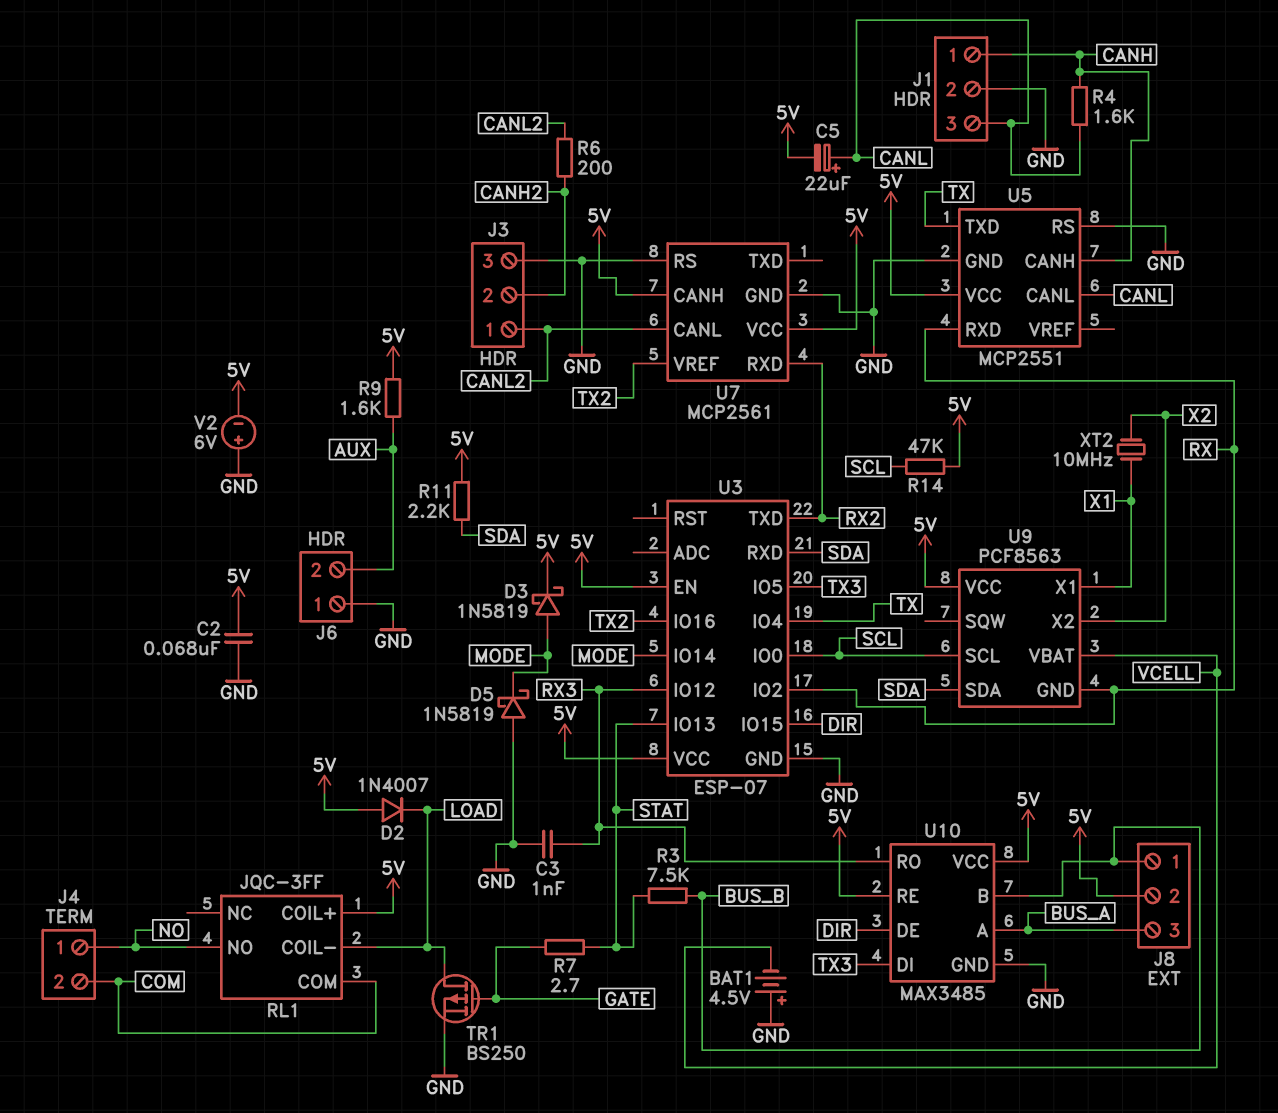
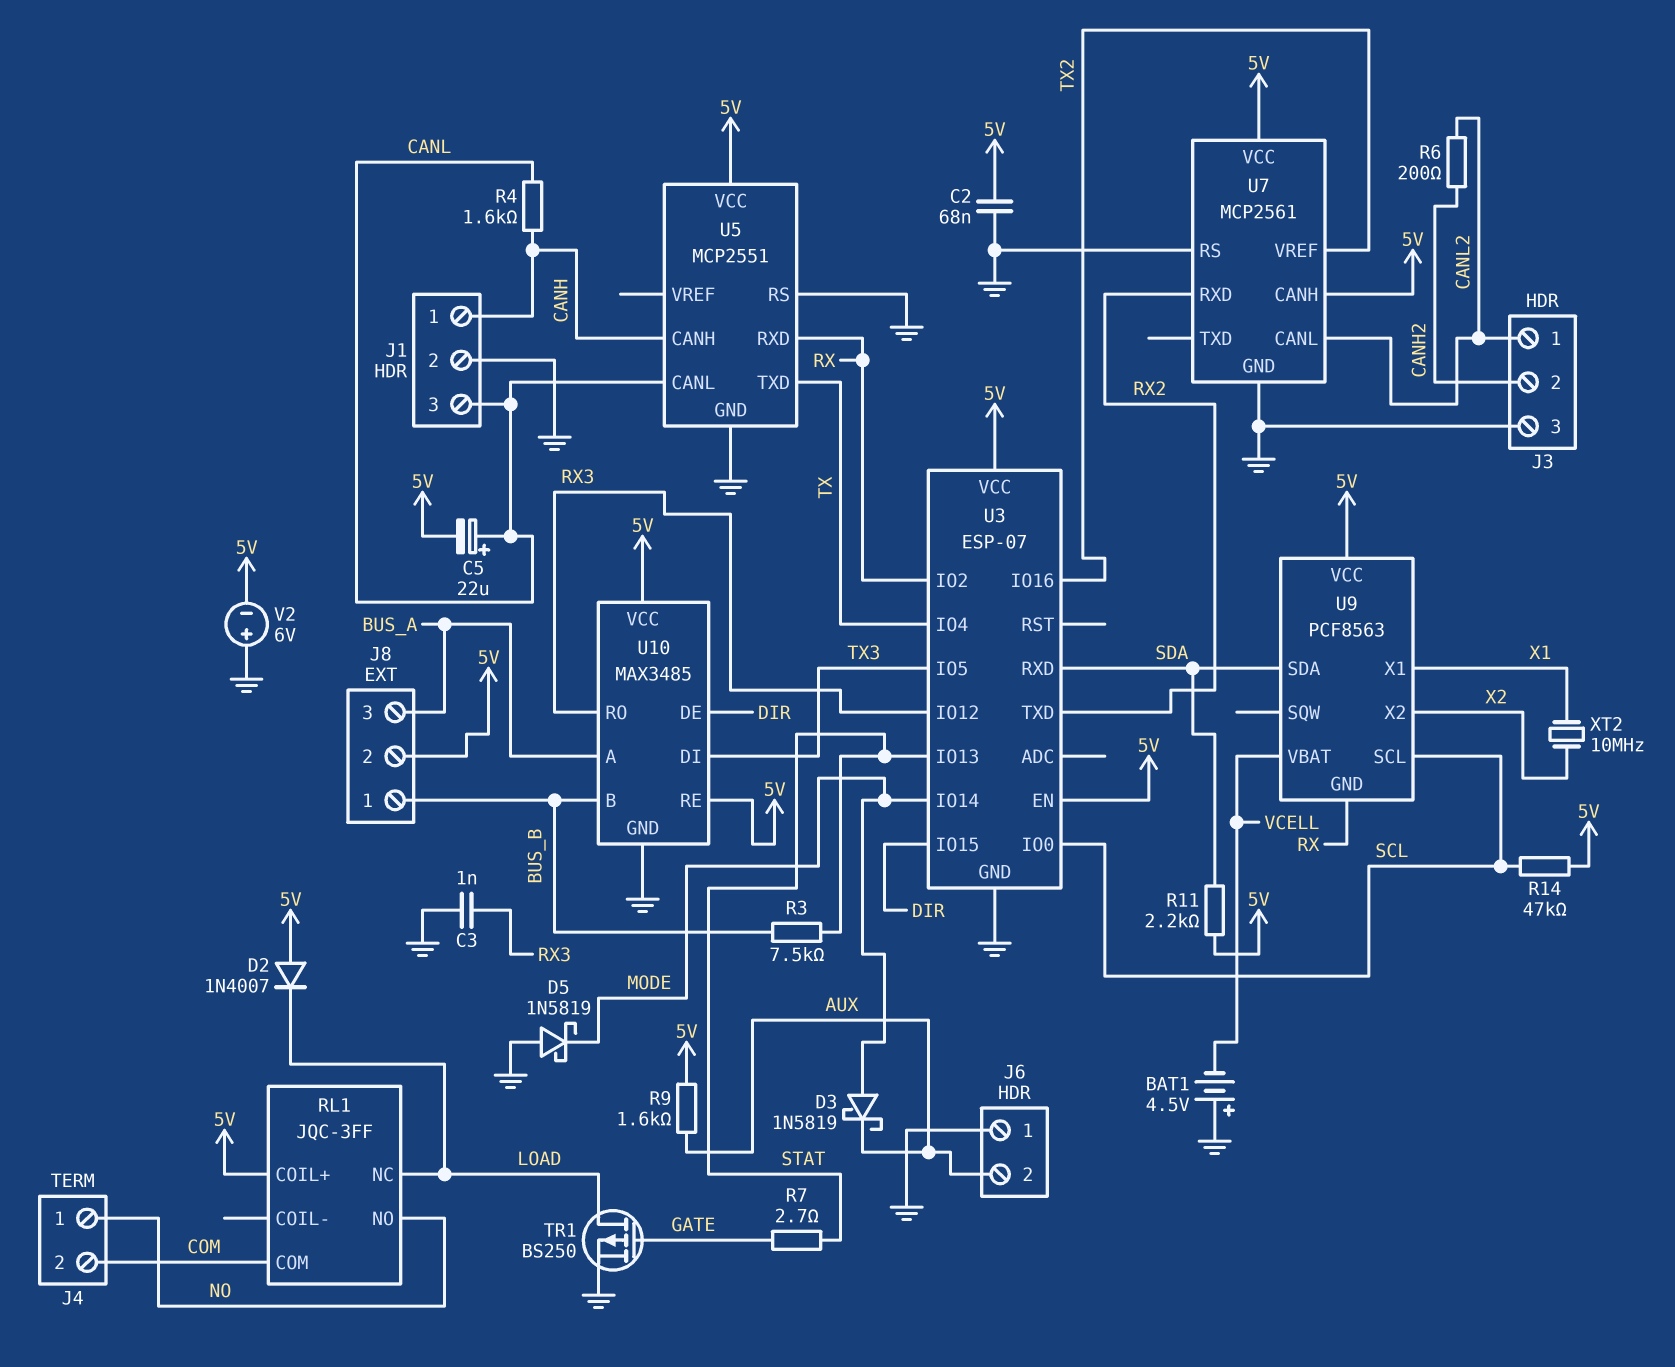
D3: schottky 1N5819 (A MODE, K 5V) -> schottky 1N5819 (A MODE, K AUX)
RL1 pin COIL-: LOAD -> none
RL1 pin NC: none -> LOAD

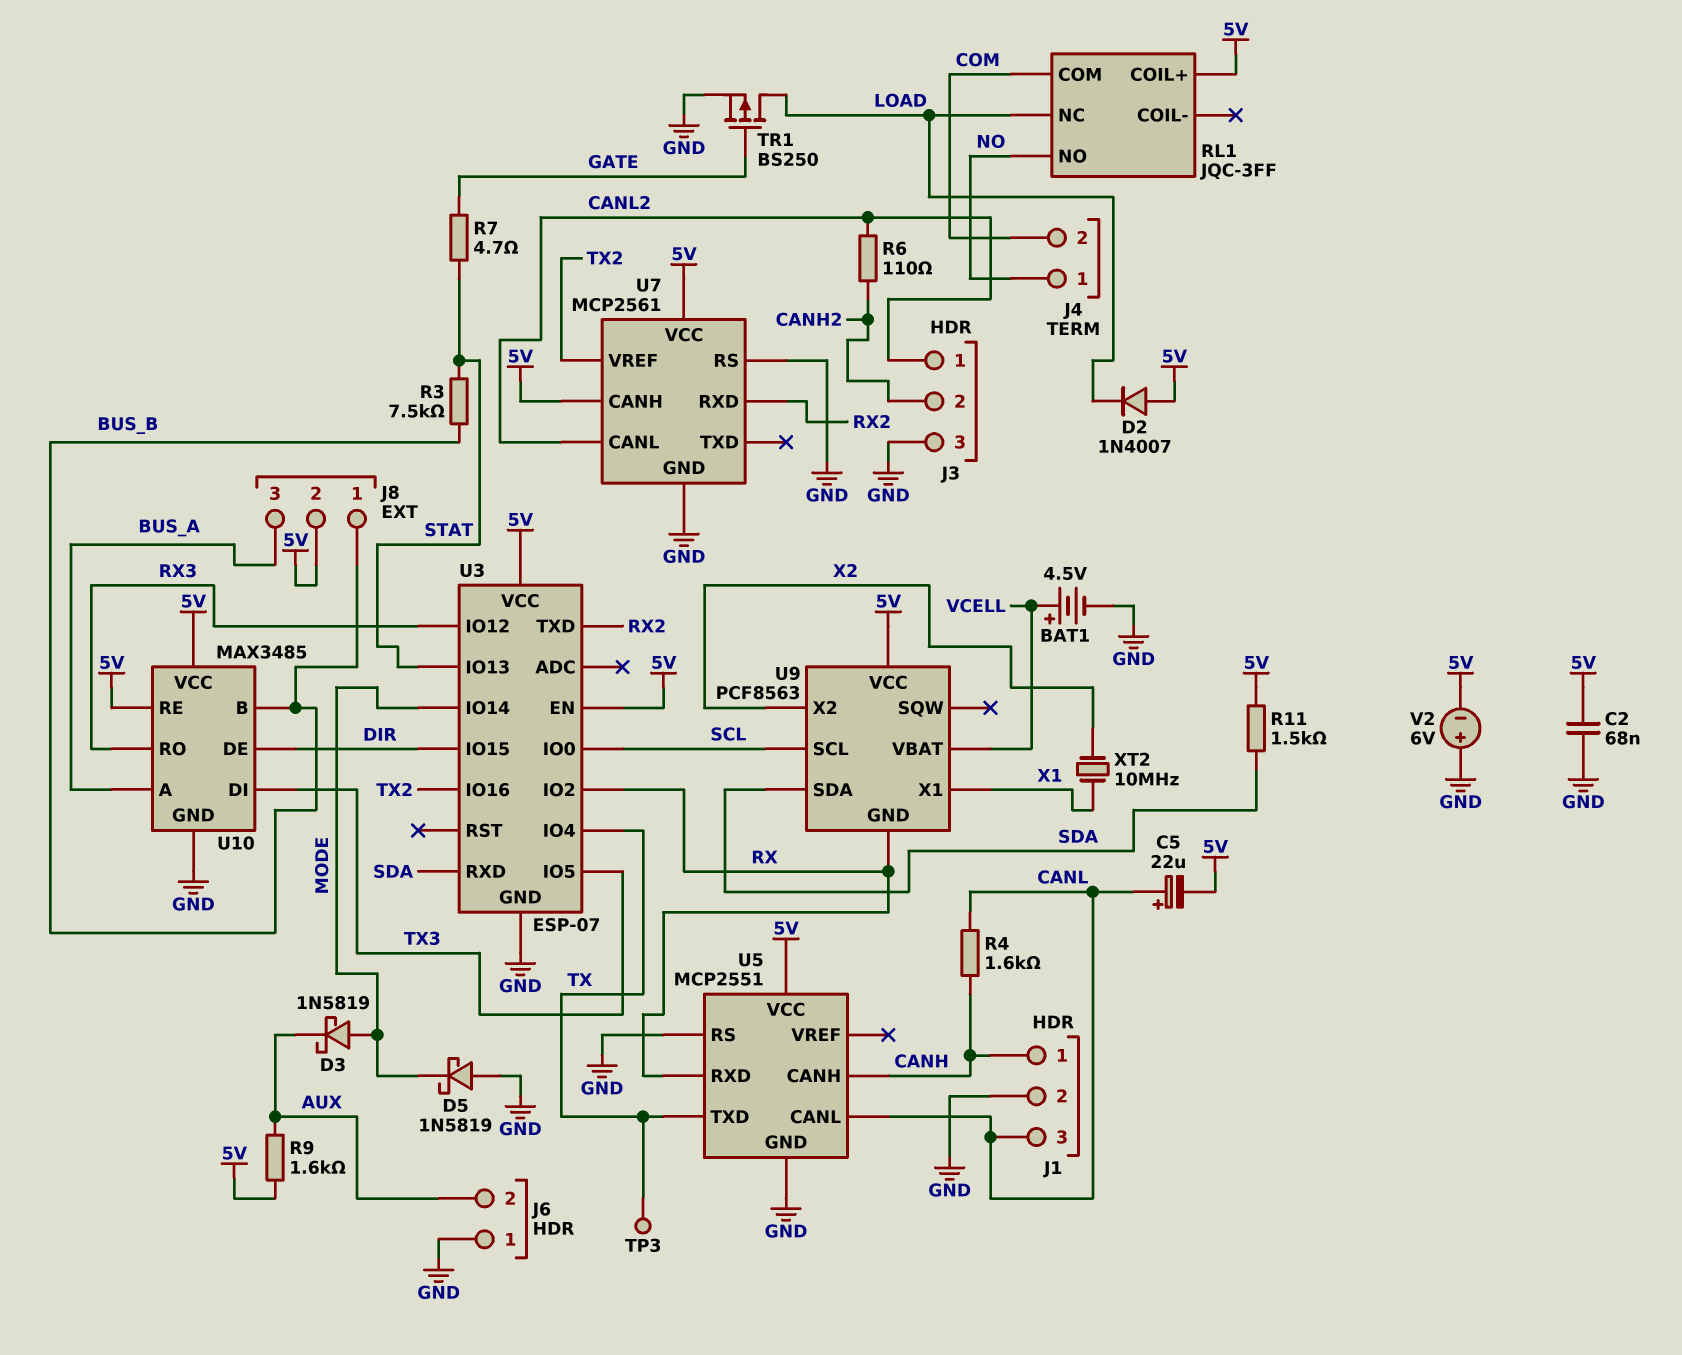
BAT1: 4.5V (plus GND, minus VCELL) -> 4.5V (plus VCELL, minus GND)
C3: 1nF (GND, RX3) -> none
R6: 200 (CANH2, CANL2) -> 110 (CANH2, CANL2)
R7: 2.7 (GATE, STAT) -> 4.7 (GATE, STAT)
R11: 2.2k (5V, SDA) -> 1.5k (5V, SDA)
R14: 47k (5V, SCL) -> none
TP3: none -> test point (TX)

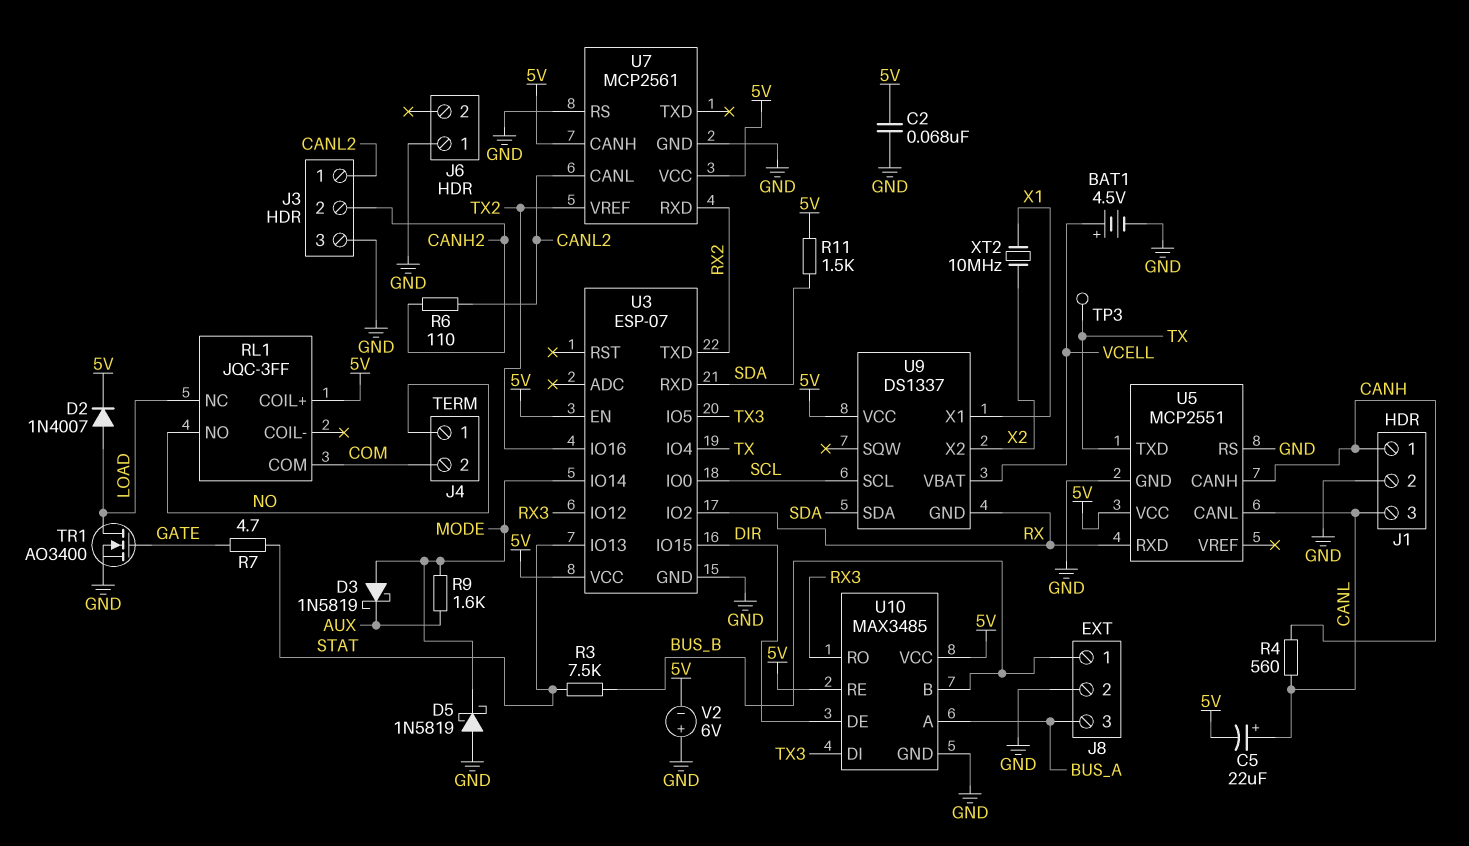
D2: diode 1N4007 (A 5V, K LOAD) -> diode 1N4007 (A LOAD, K 5V)
J6 pin 2: AUX -> none
J8 pin 2: 5V -> GND
R4: 1.6k (CANH, CANL) -> 560 (CANH, CANL)
R9: 1.6k (5V, AUX) -> 1.6k (AUX, MODE)
TR1: PMOS BS250 (G GATE, D LOAD, S GND) -> NMOS AO3400 (G GATE, D LOAD, S GND)
U9: PCF8563 -> DS1337

